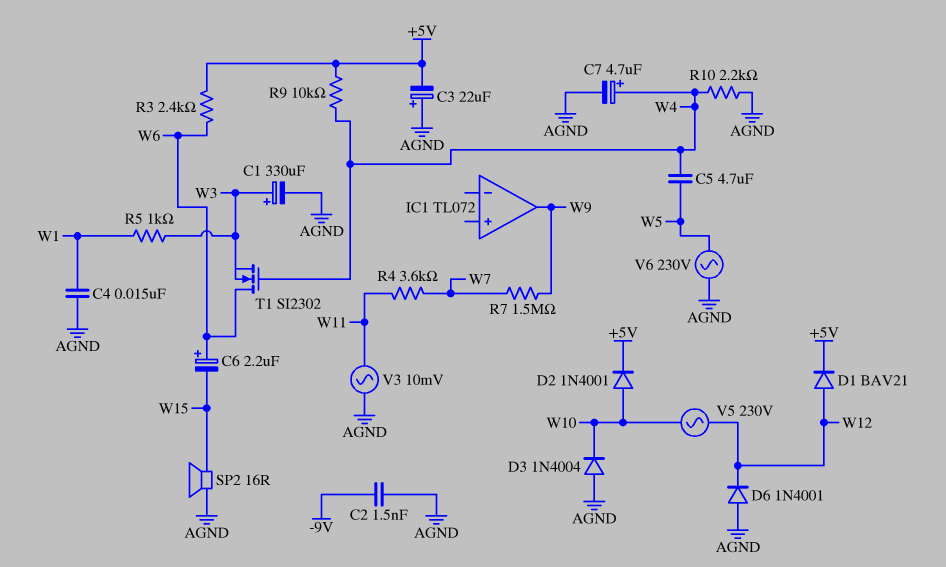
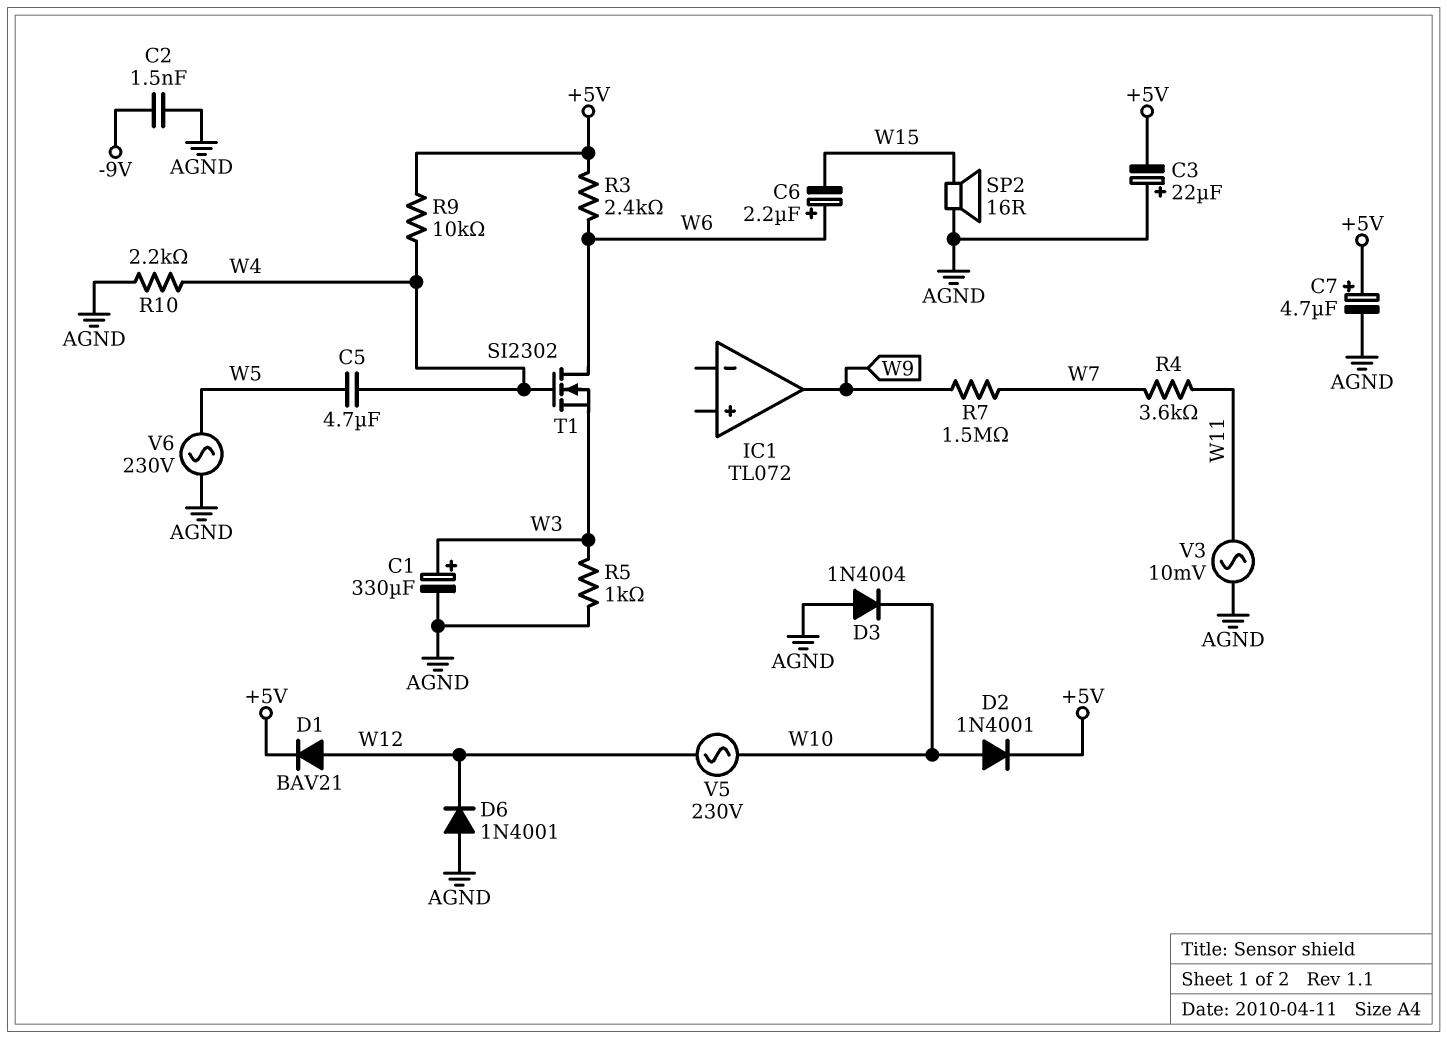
C4: 15nF (AGND, W1) -> none
C7: 4.7uF (plus W4, minus AGND) -> 4.7uF (plus +5V, minus AGND)
R5: 1k (W1, W3) -> 1k (AGND, W3)

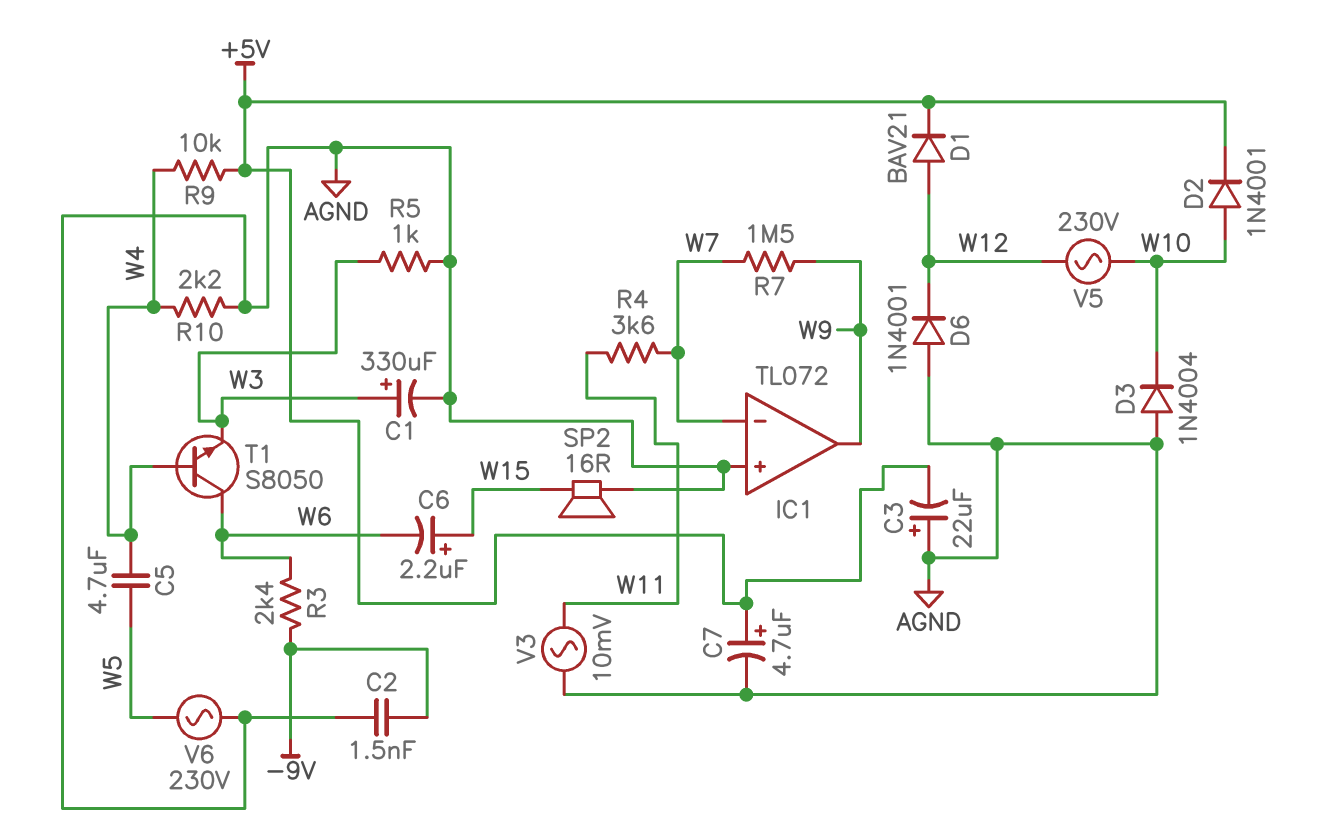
C6: 2.2uF (plus W6, minus W15) -> 2.2uF (plus W15, minus W6)
IC1 pin in+: none -> AGND
IC1 pin in-: none -> W7
R3: 2.4k (+5V, W6) -> 2.4k (-9V, W6)
T1: NMOS SI2302 (G W4, D W6, S W3) -> NPN S8050 (B W4, C W6, E W3)

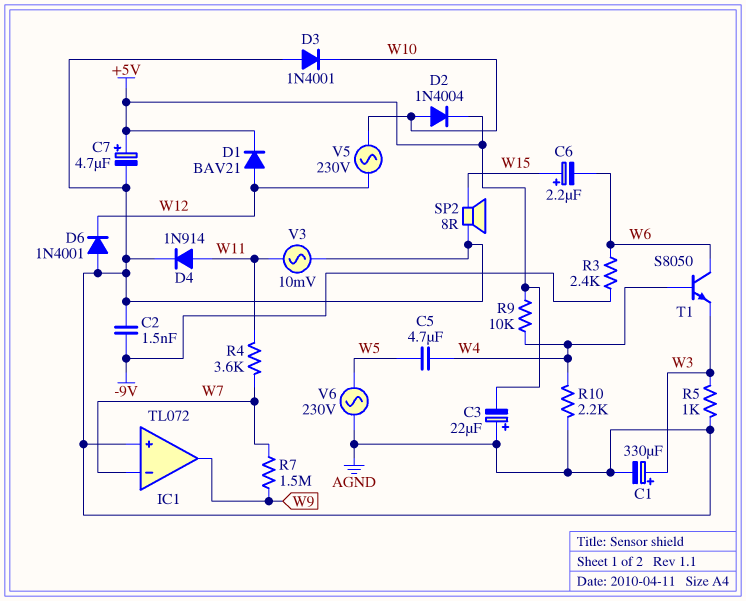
D2: diode 1N4001 (A W10, K +5V) -> diode 1N4004 (A W10, K +5V)
D3: diode 1N4004 (A AGND, K W10) -> diode 1N4001 (A AGND, K W10)
D4: none -> diode 1N914 (A W11, K AGND)
SP2: speaker 16R (AGND, W15) -> speaker 8R (AGND, W15)

